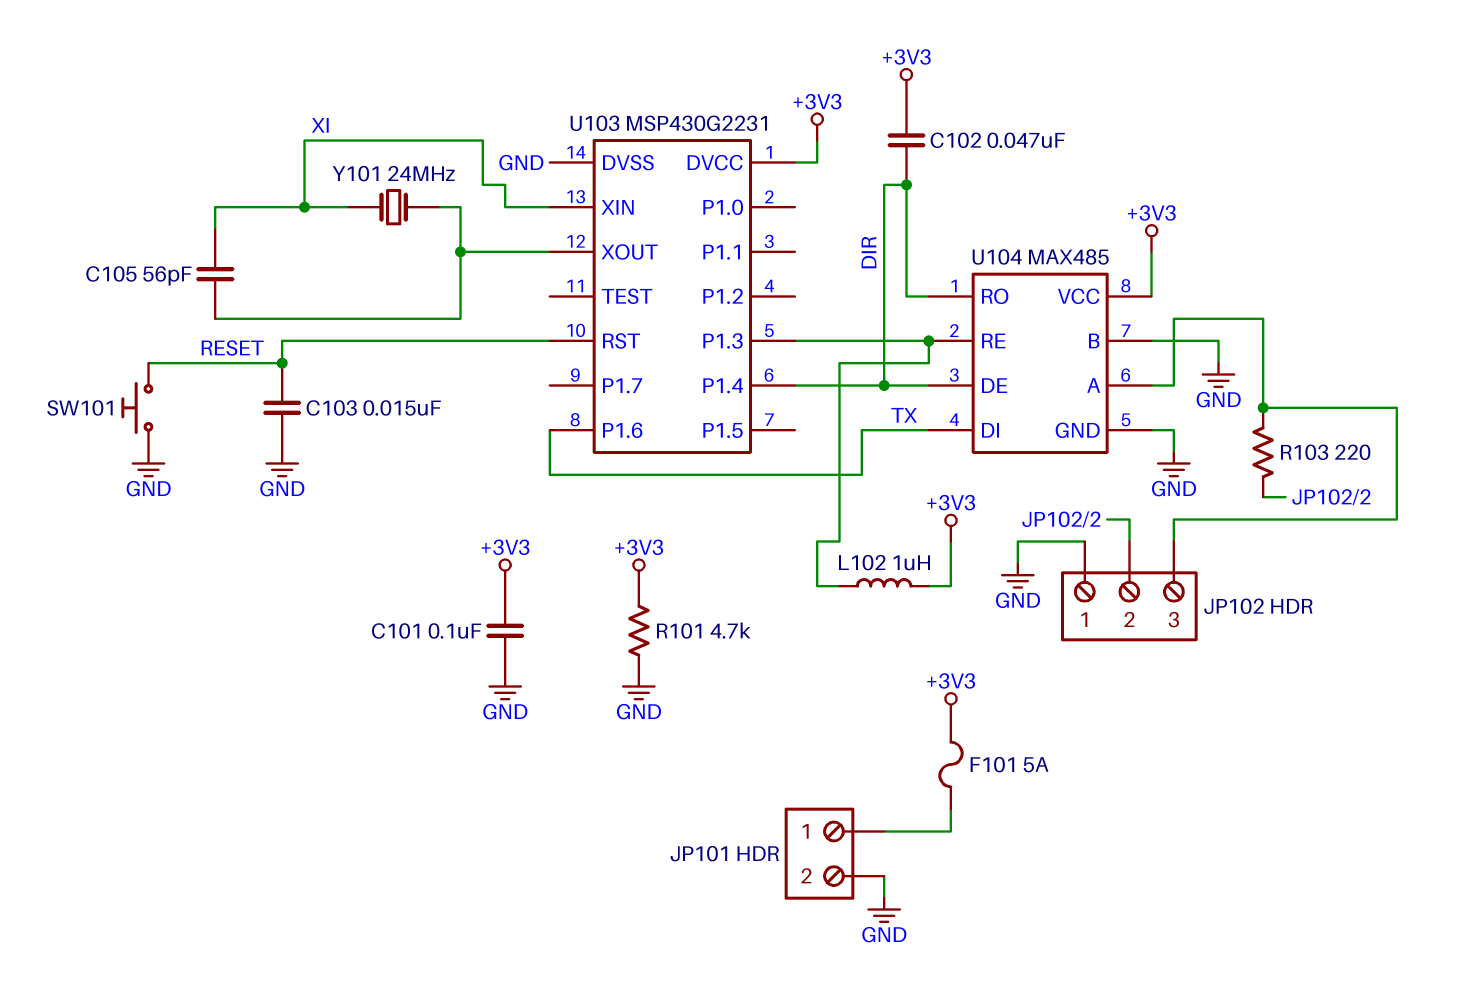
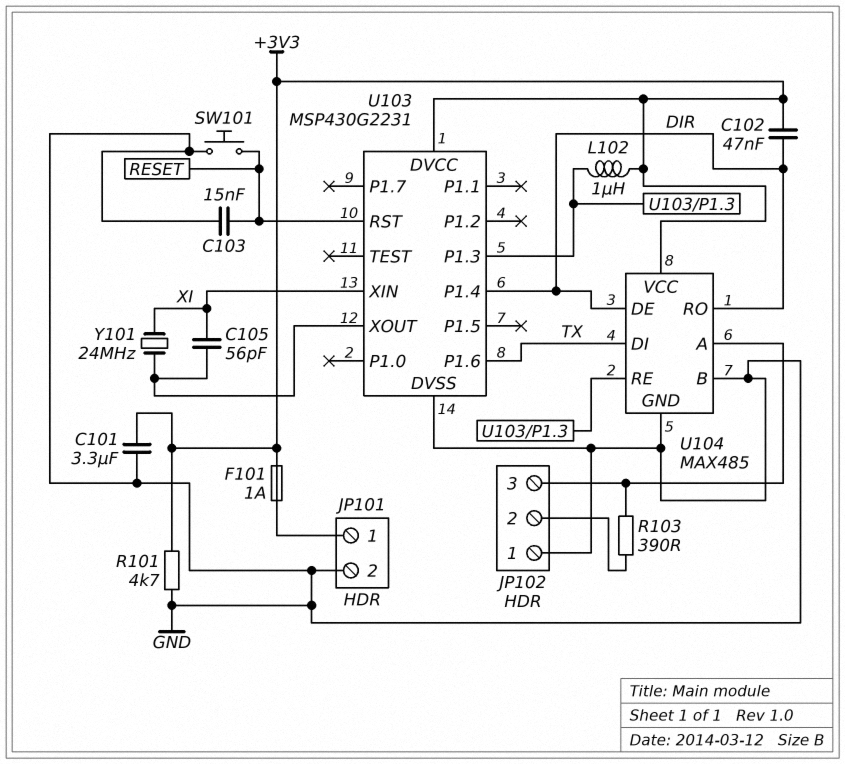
C101: 100nF (+3V3, GND) -> 3.3uF (+3V3, GND)
F101: 5A (+3V3, JP101/1) -> 1A (+3V3, JP101/1)
R103: 220 (JP102/2, JP102/3) -> 390 (JP102/2, JP102/3)

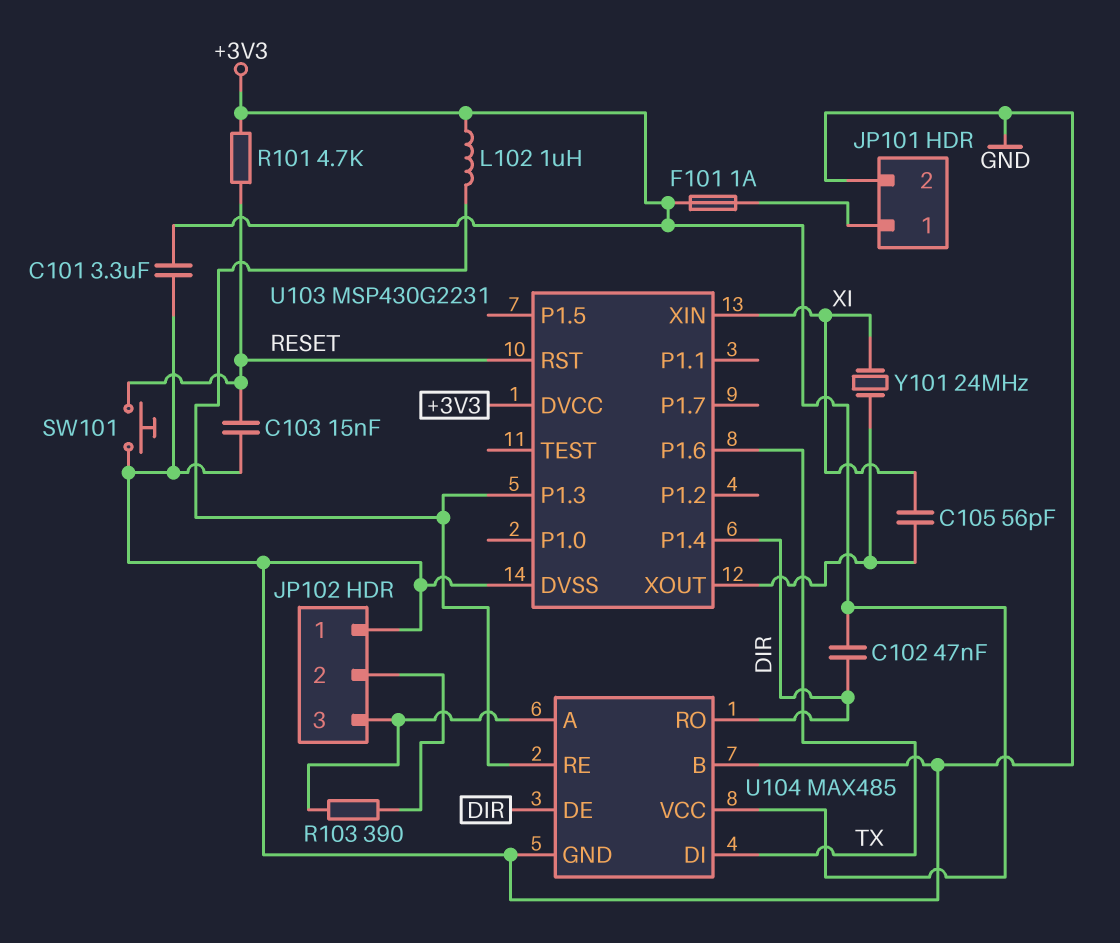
R101: 4.7k (+3V3, GND) -> 4.7k (+3V3, RESET)

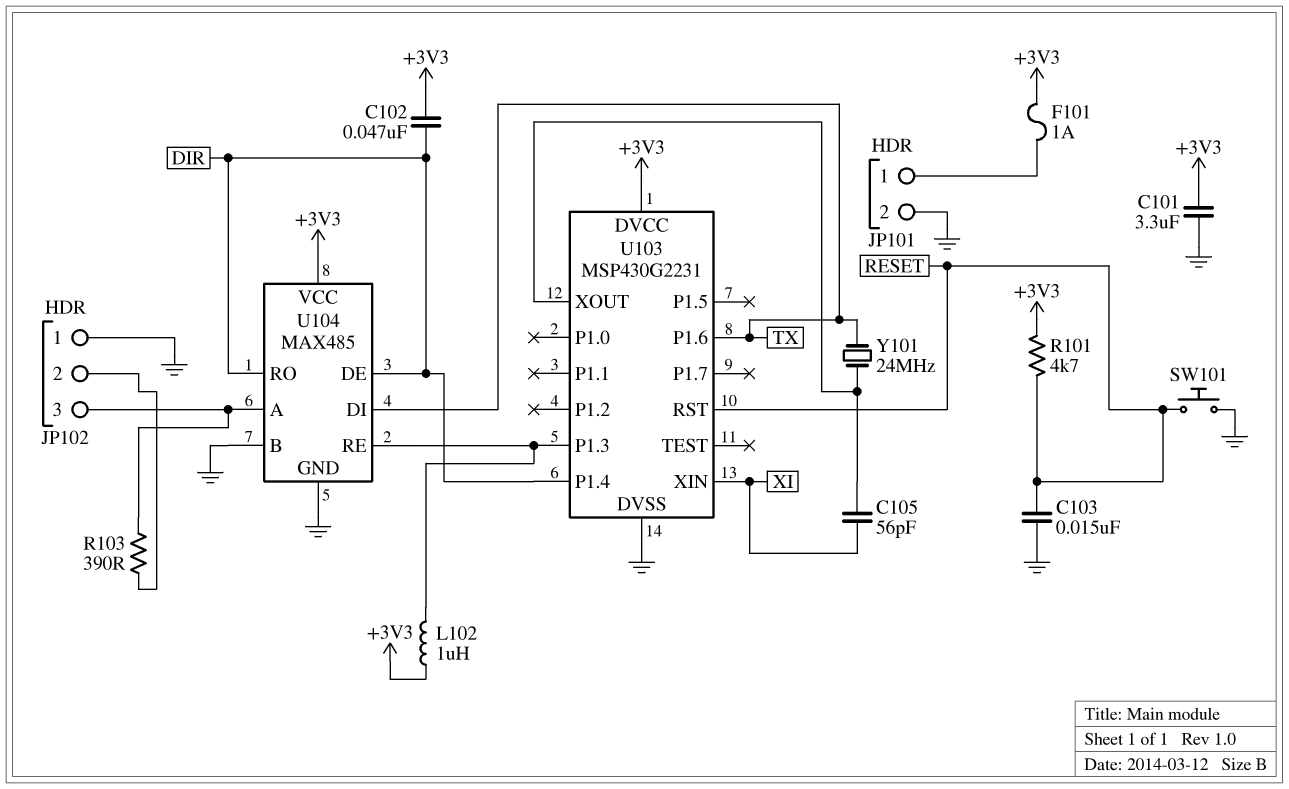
Y101: 24MHz (U103/XOUT, XI) -> 24MHz (TX, U103/XOUT)

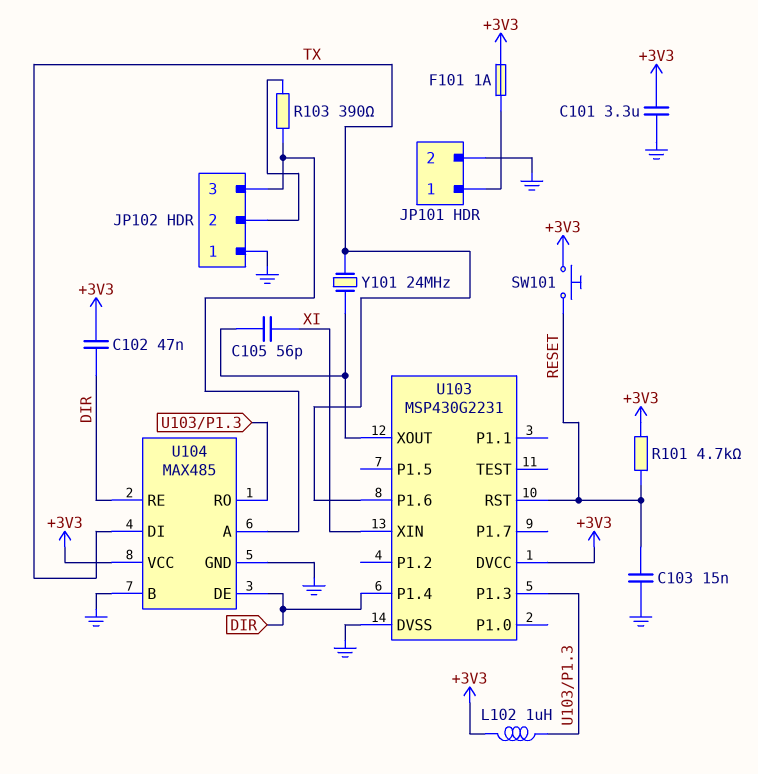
SW101: button (GND, RESET) -> button (+3V3, RESET)
U104 pin RE: U103/P1.3 -> DIR
U104 pin RO: DIR -> U103/P1.3

